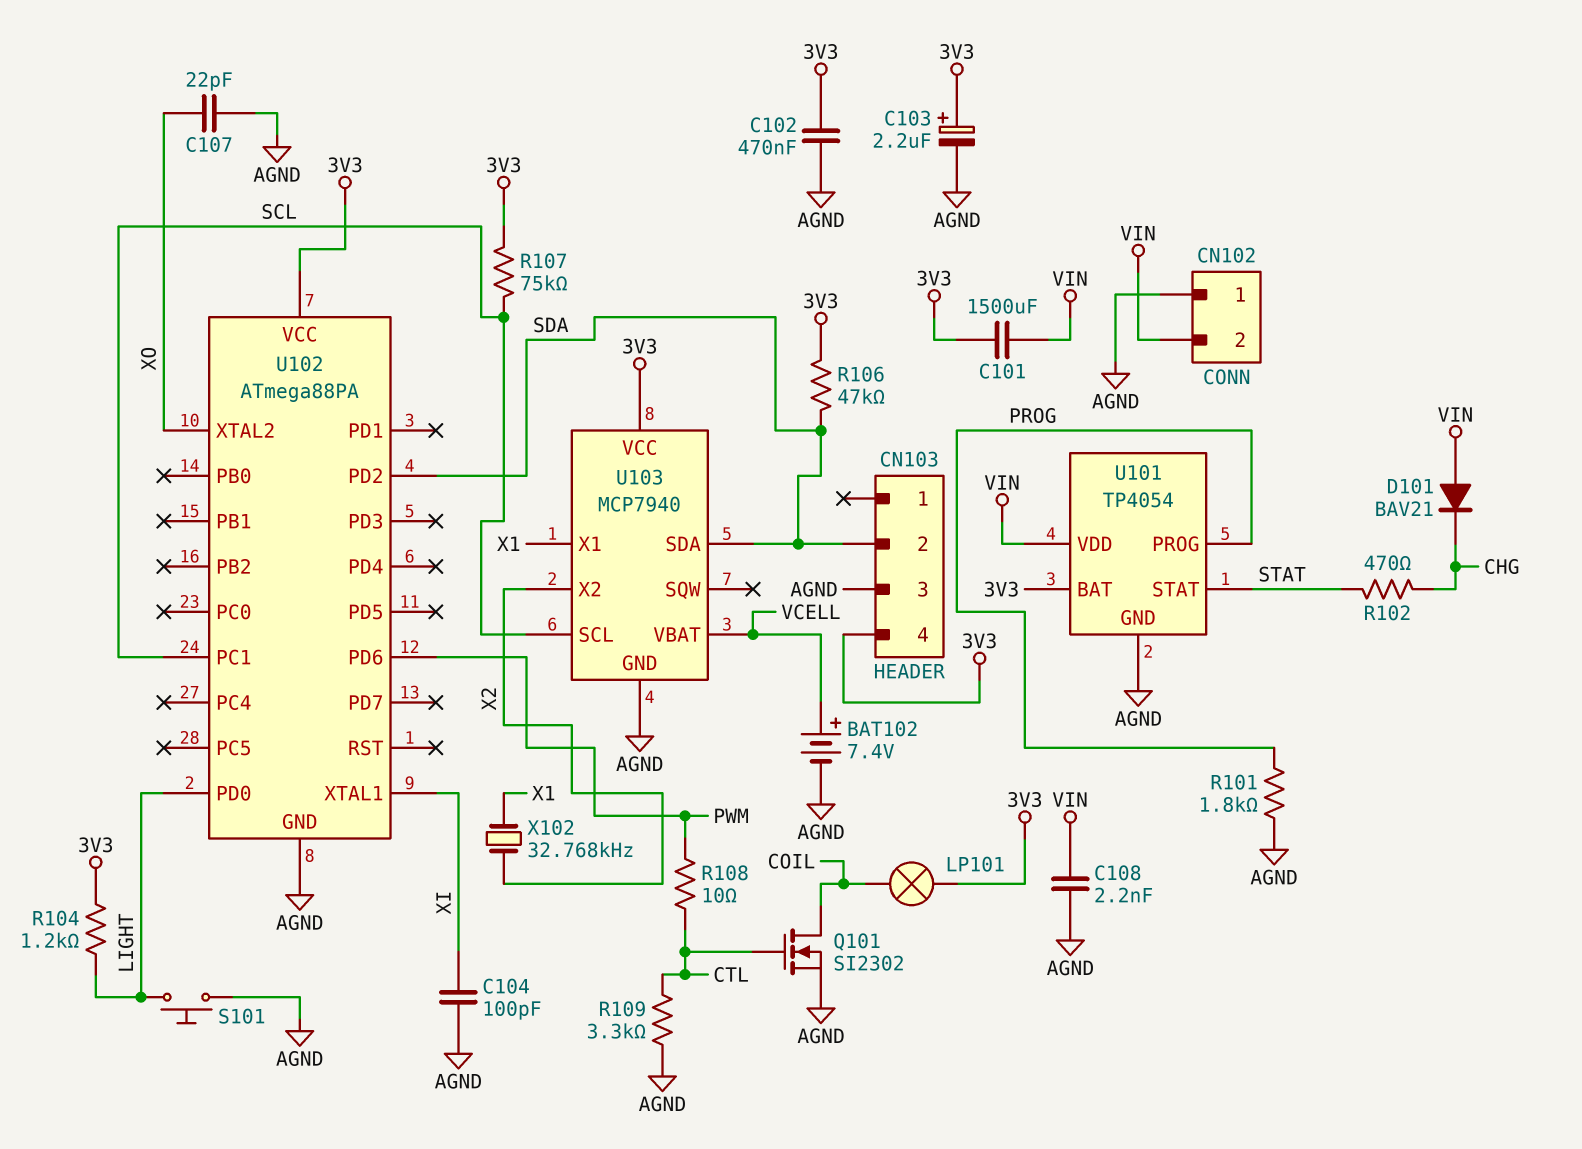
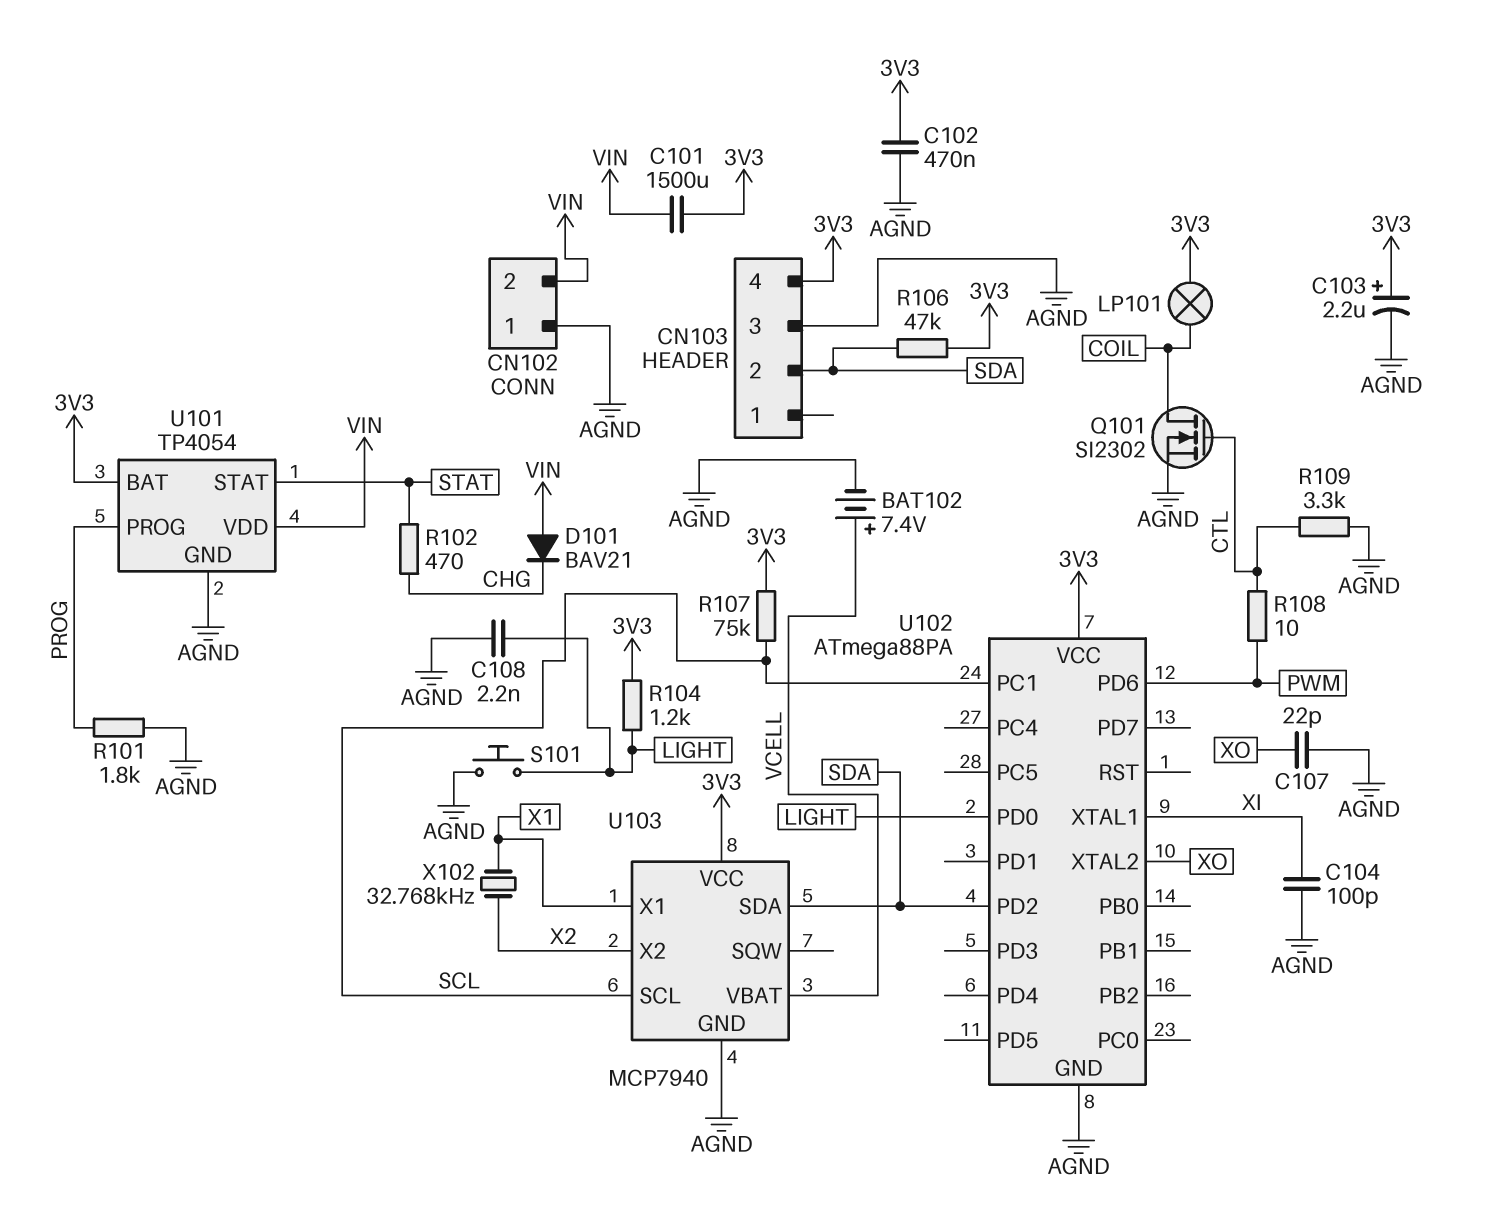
C108: 2.2nF (AGND, VIN) -> 2.2nF (AGND, LIGHT)

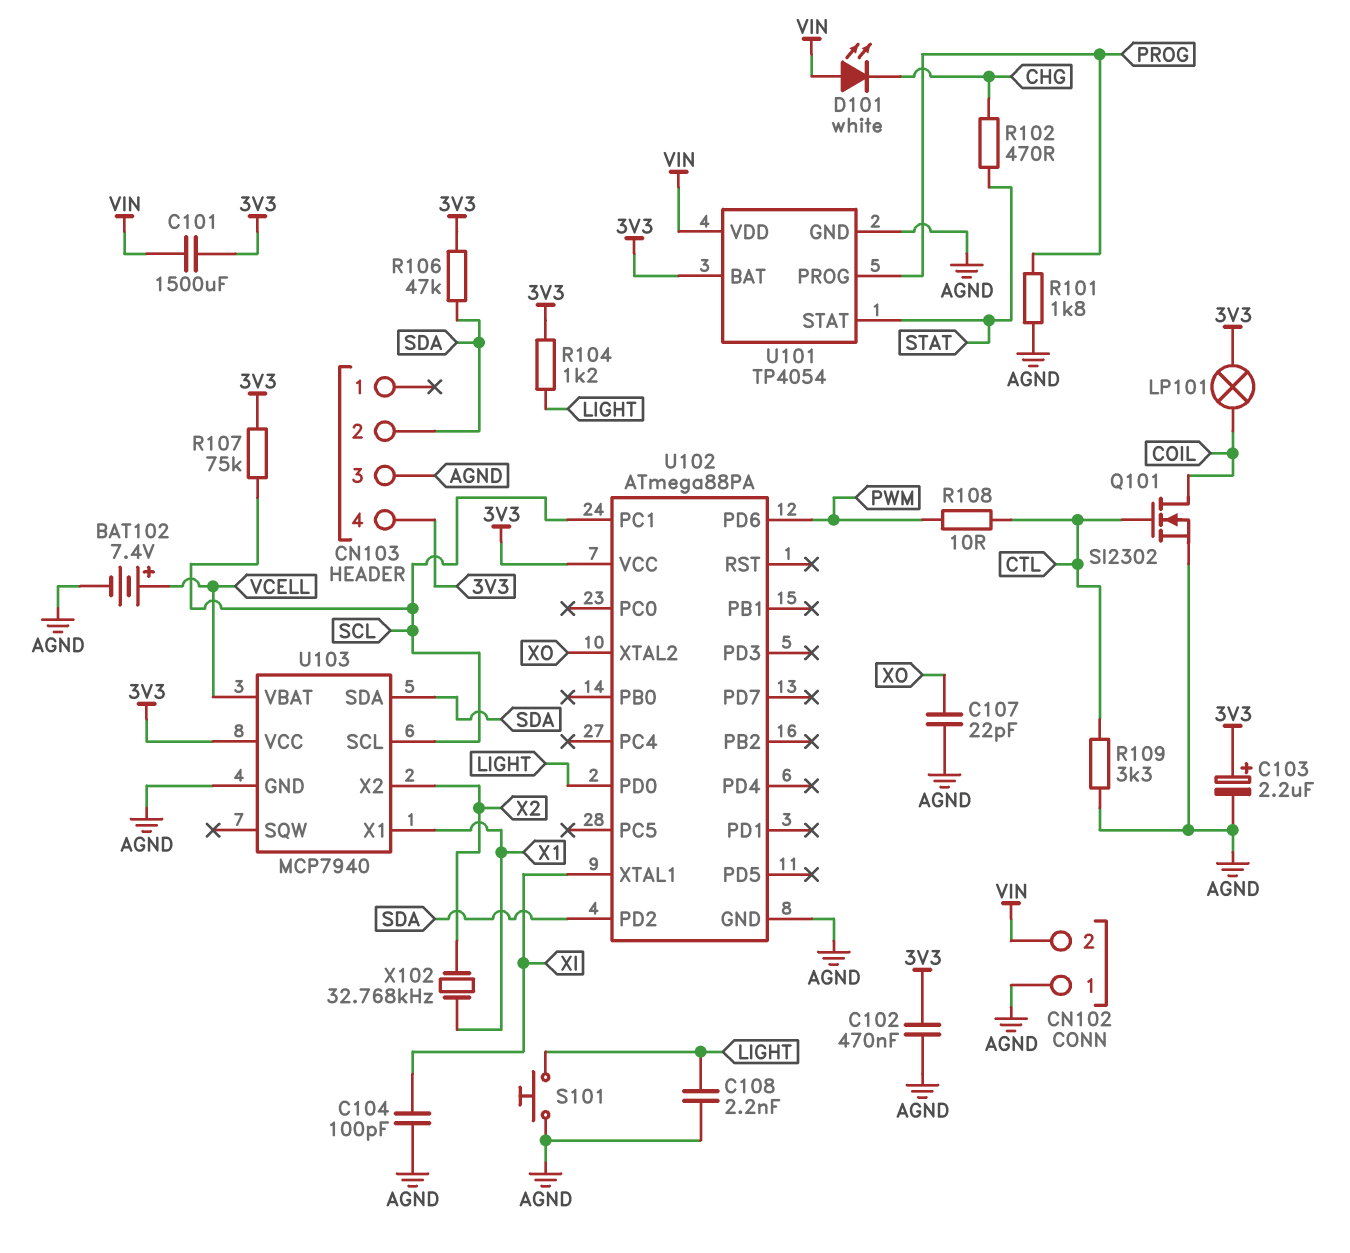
D101: diode BAV21 (A VIN, K CHG) -> LED white (A VIN, K CHG)

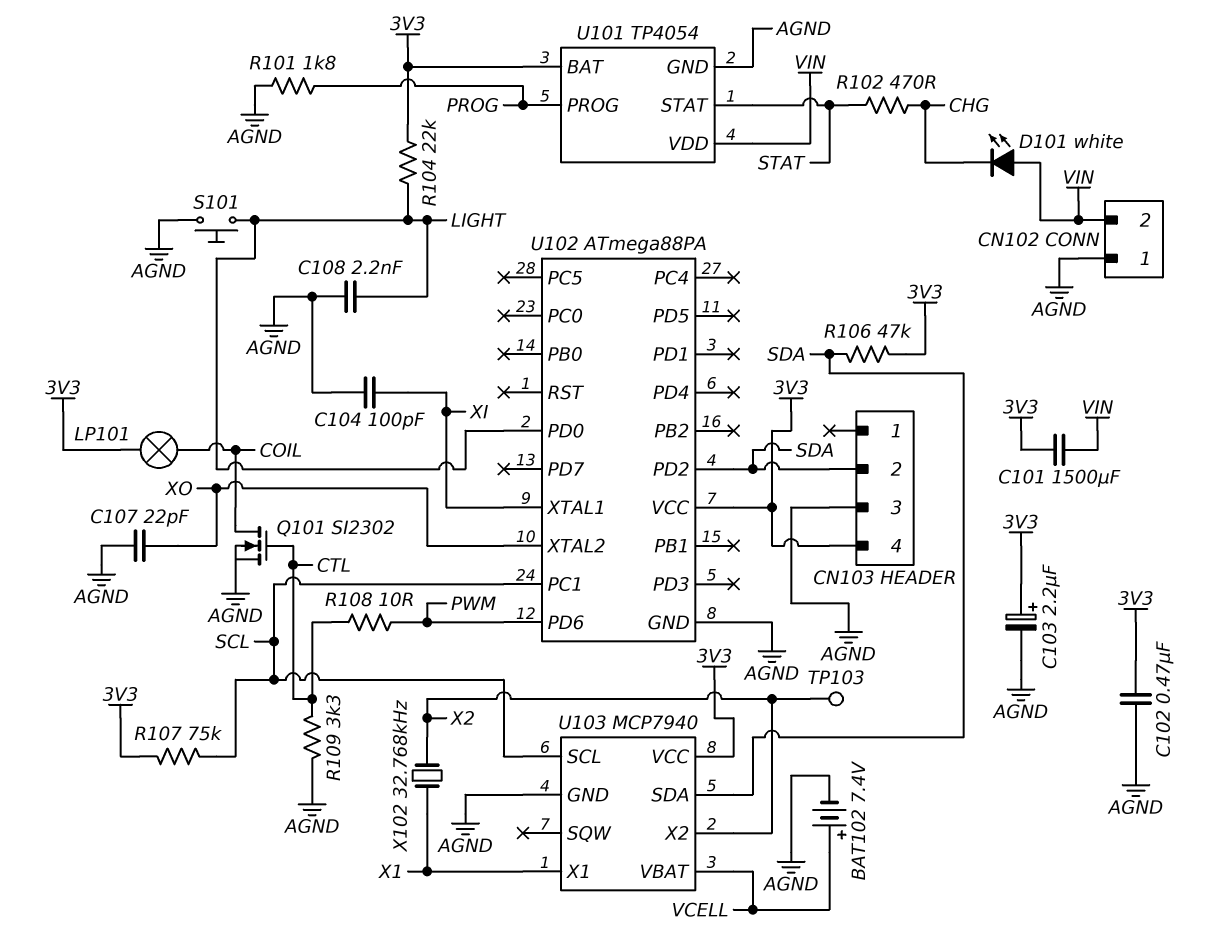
R104: 1.2k (3V3, LIGHT) -> 22k (3V3, LIGHT)
TP103: none -> test point (X2)

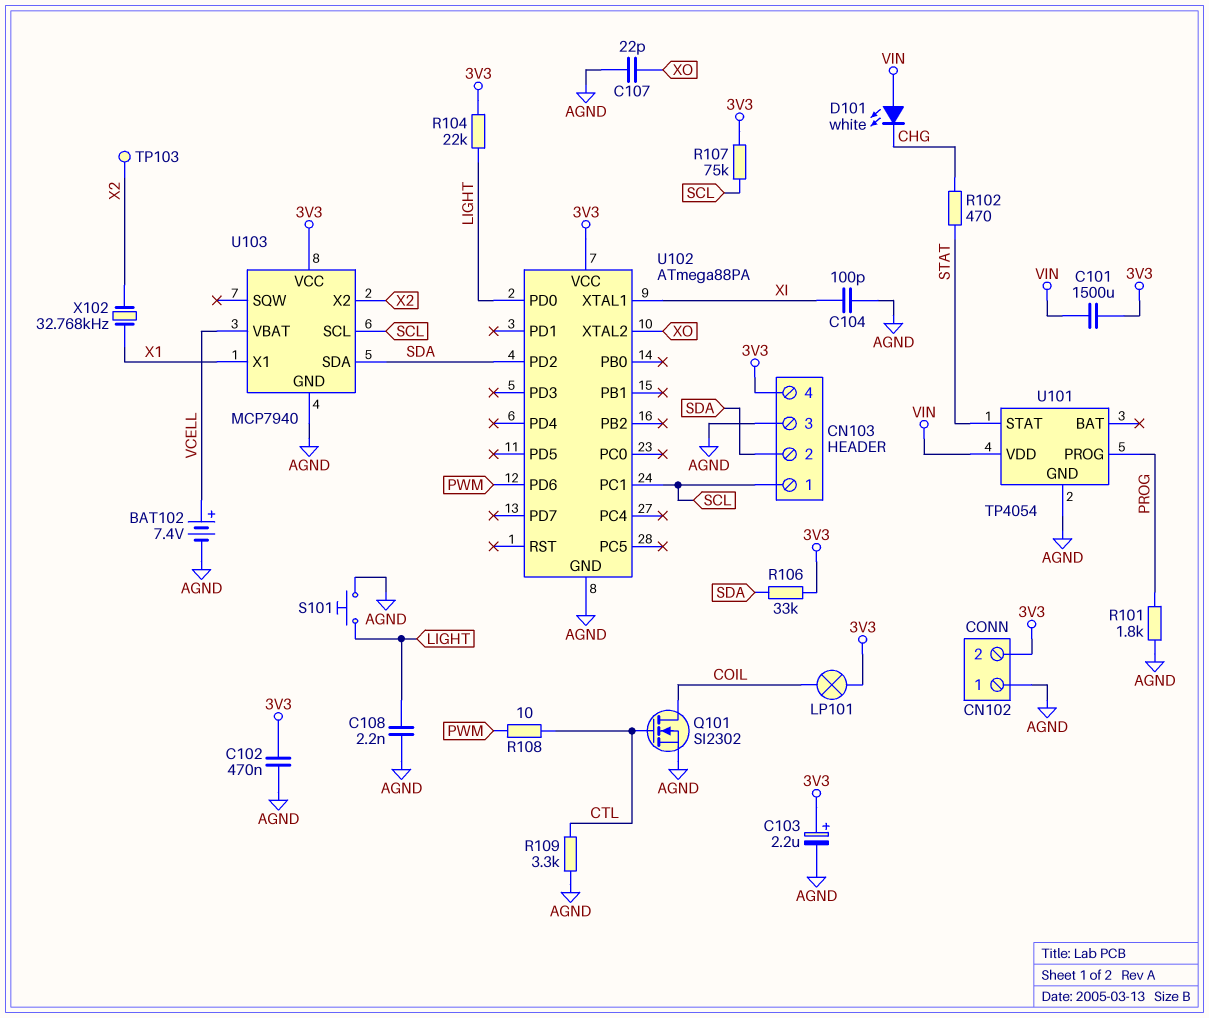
CN102 pin 2: VIN -> 3V3
CN103 pin 1: none -> SCL
R106: 47k (3V3, SDA) -> 33k (3V3, SDA)
U101 pin BAT: 3V3 -> none

